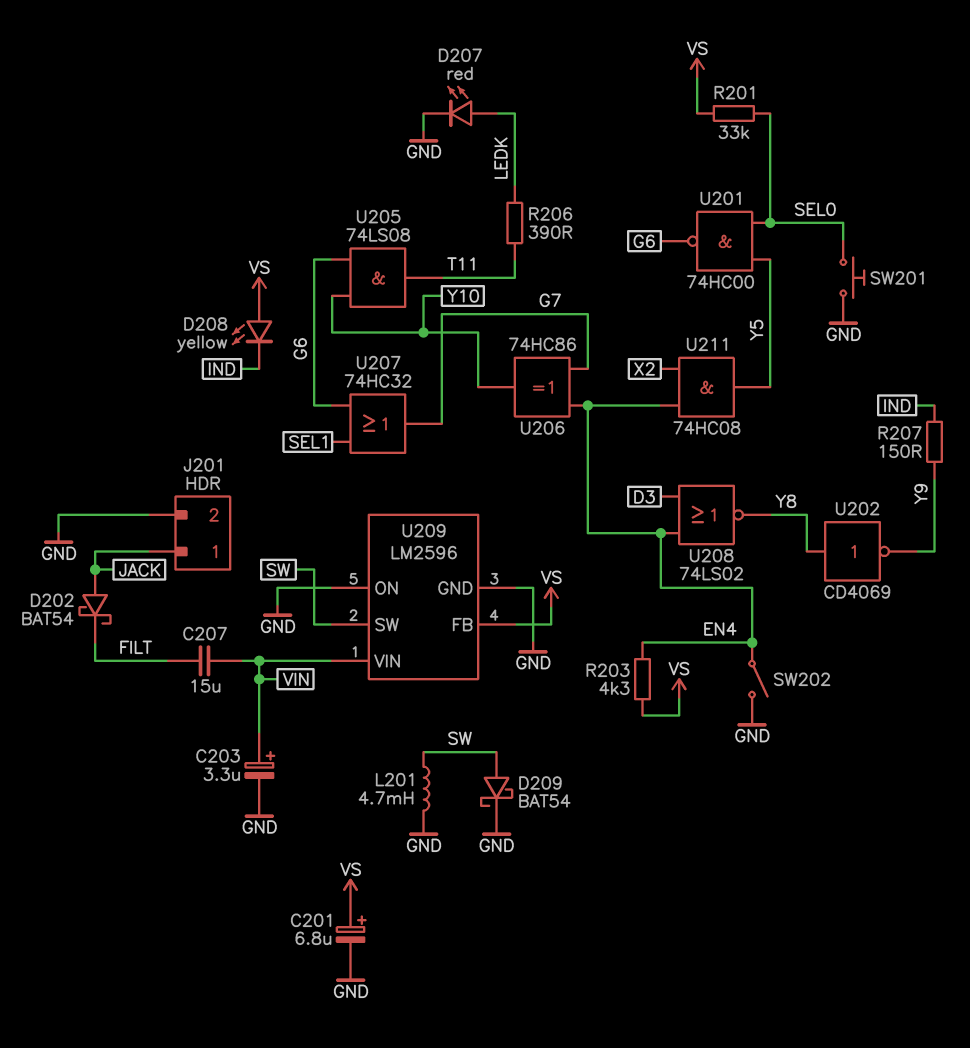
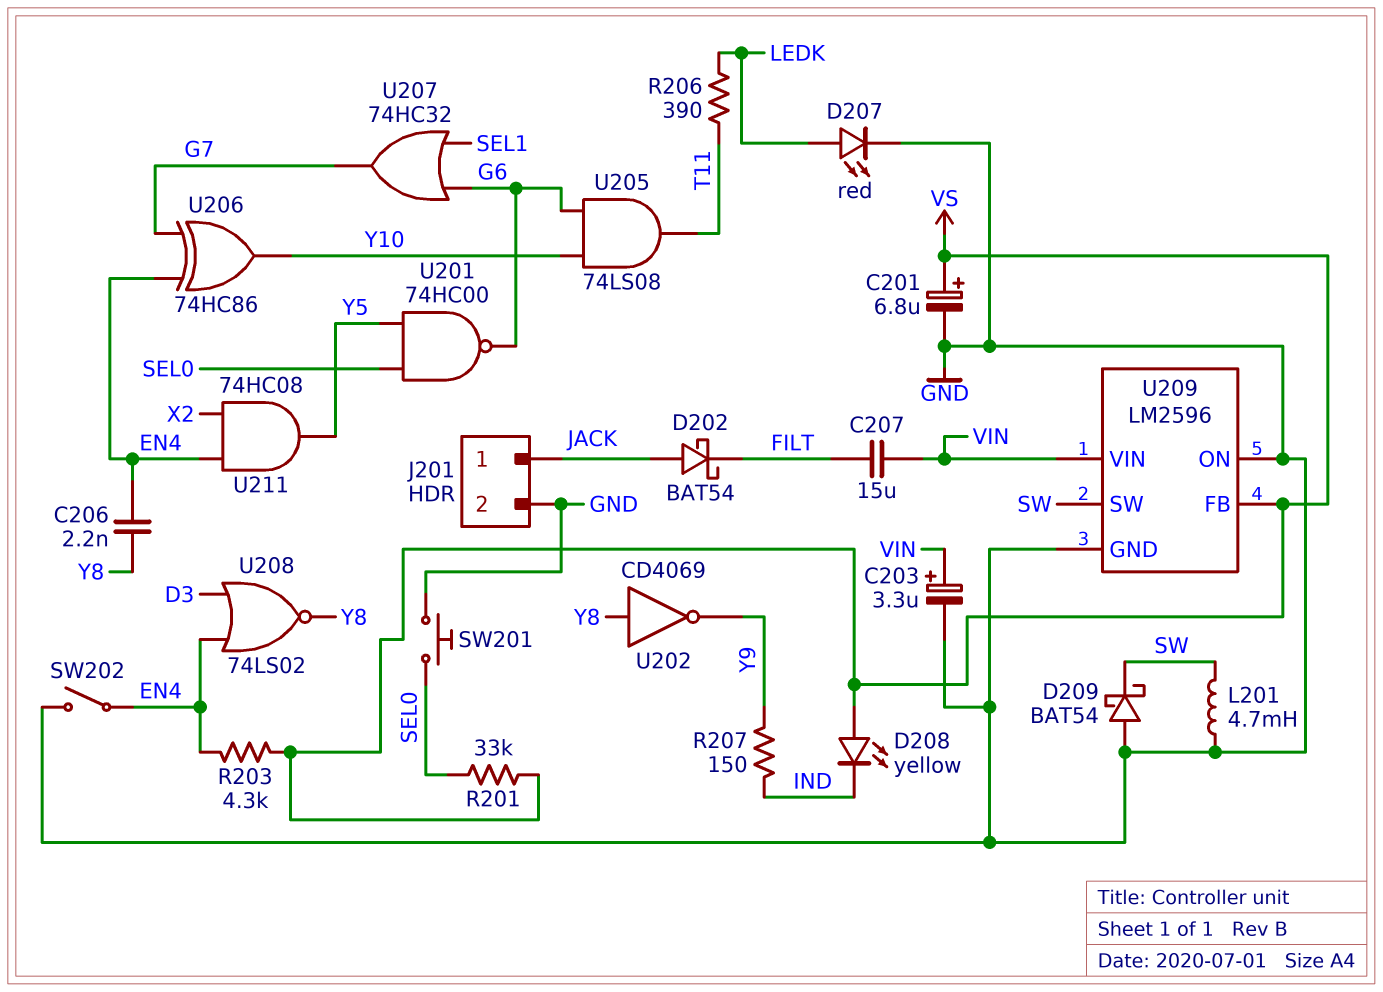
C206: none -> 2.2nF (EN4, Y8)
D209: schottky BAT54 (A SW, K GND) -> schottky BAT54 (A GND, K SW)

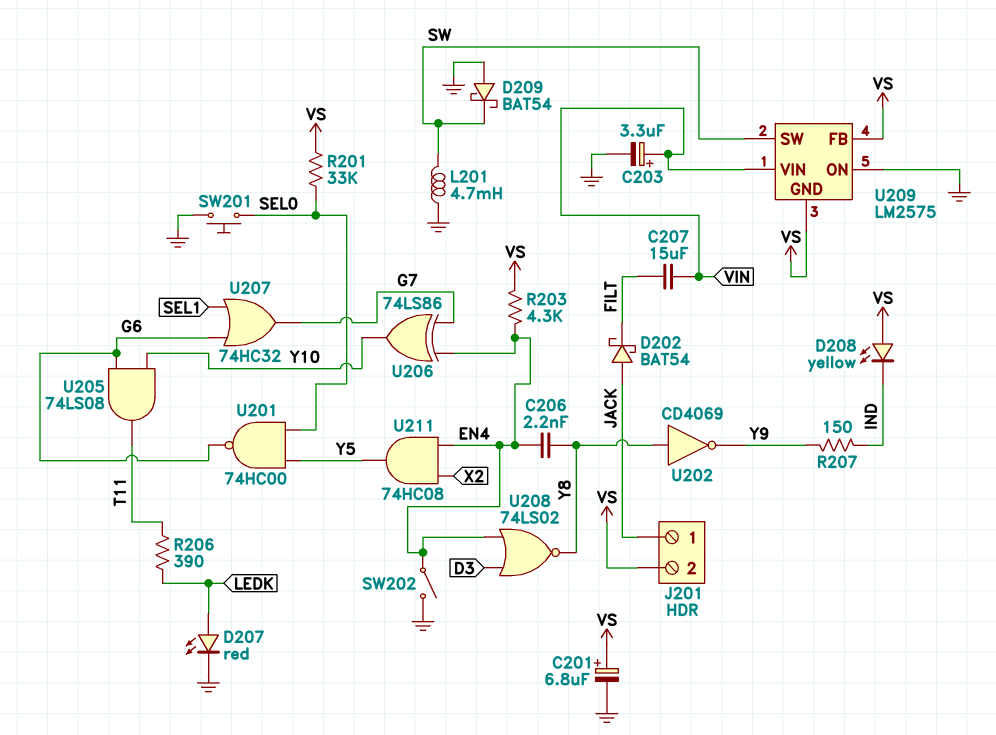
J201 pin 2: GND -> VS
U206: XOR 74HC86 (in EN4, in G7, out Y10) -> XOR 74LS86 (in EN4, in G7, out Y10)
U209: LM2596 -> LM2575
U209 pin GND: GND -> VS

